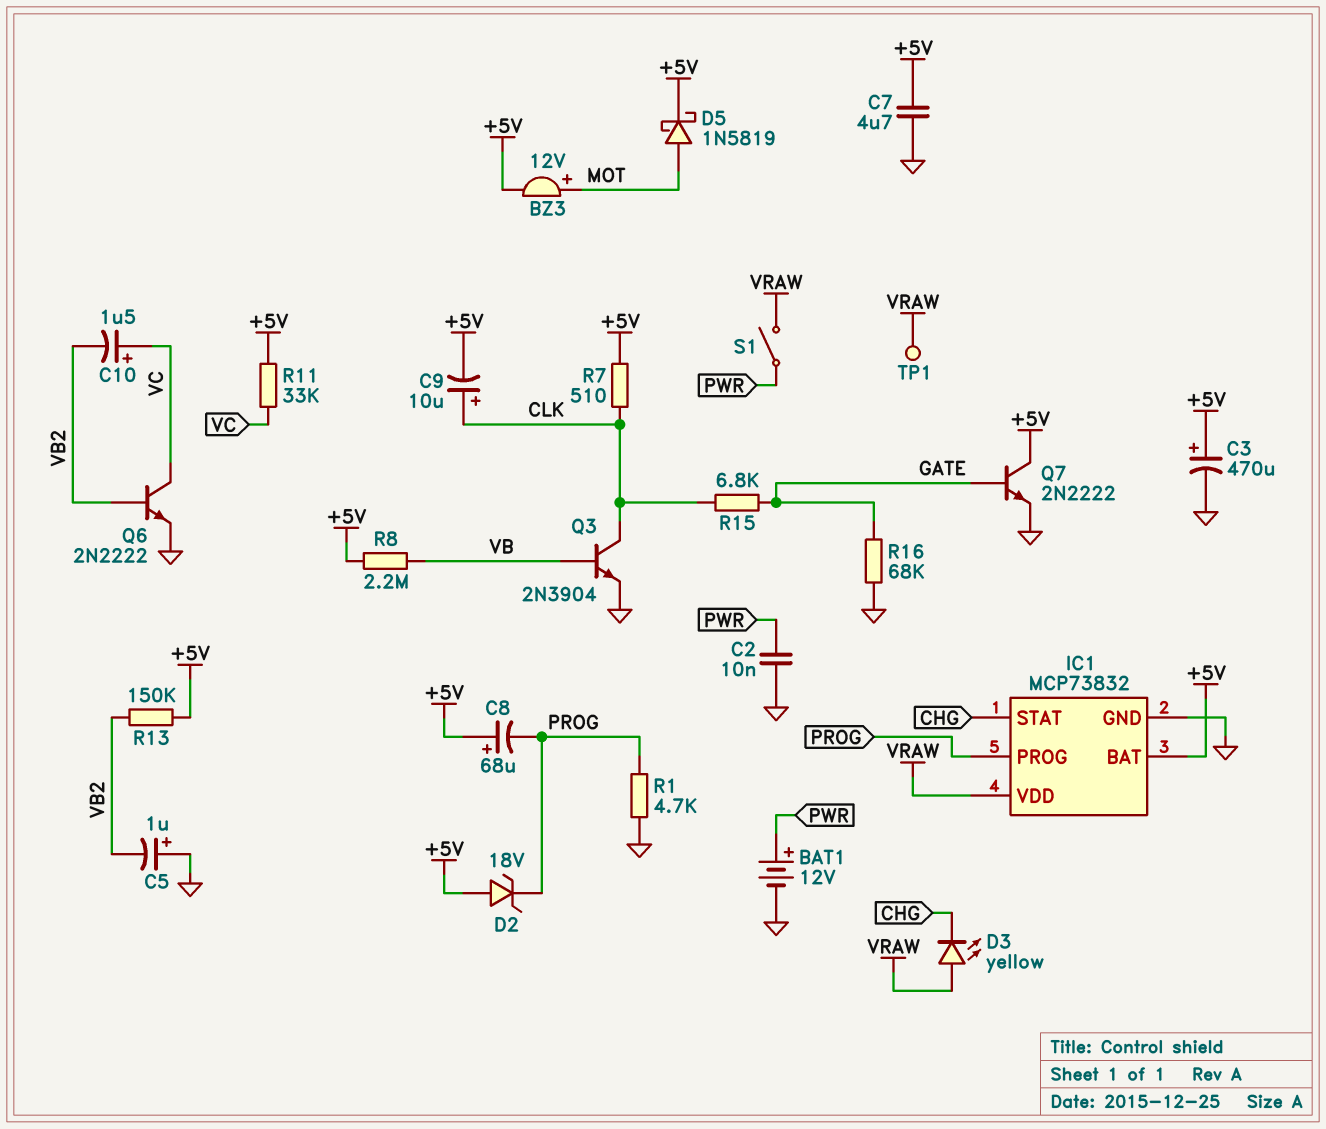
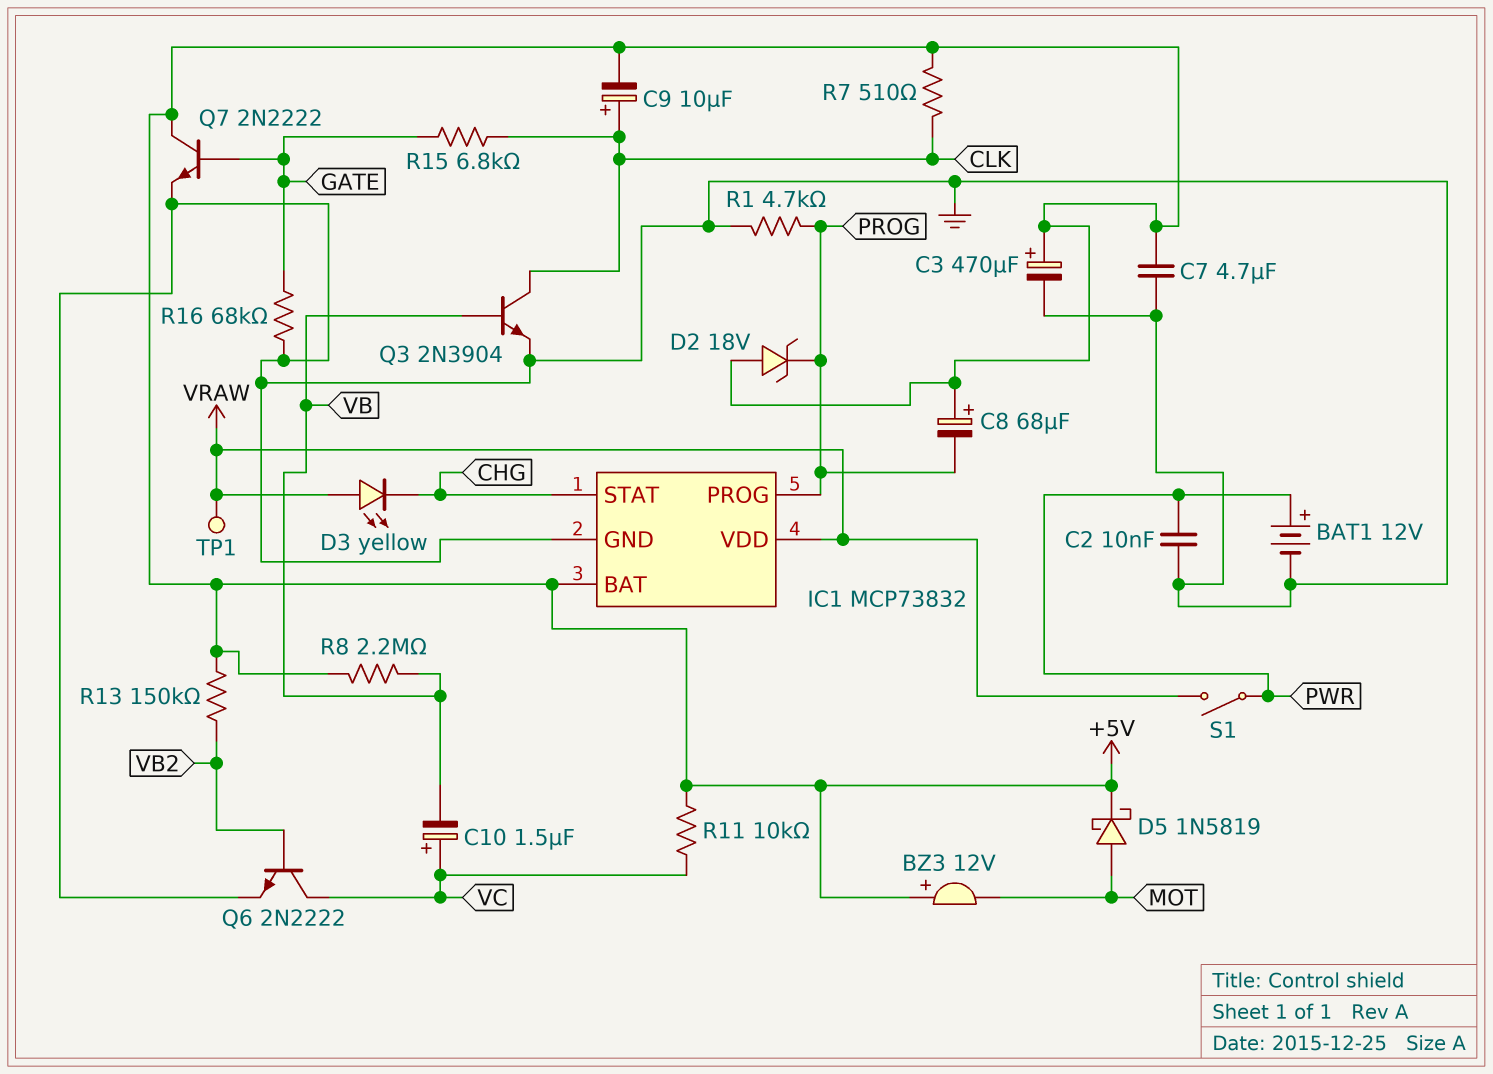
BZ3: buzzer 12V (plus MOT, minus +5V) -> buzzer 12V (plus +5V, minus MOT)
C5: 1uF (plus GND, minus VB2) -> none
C10: 1.5uF (plus VC, minus VB2) -> 1.5uF (plus VC, minus VB)
R11: 33k (+5V, VC) -> 10k (+5V, VC)

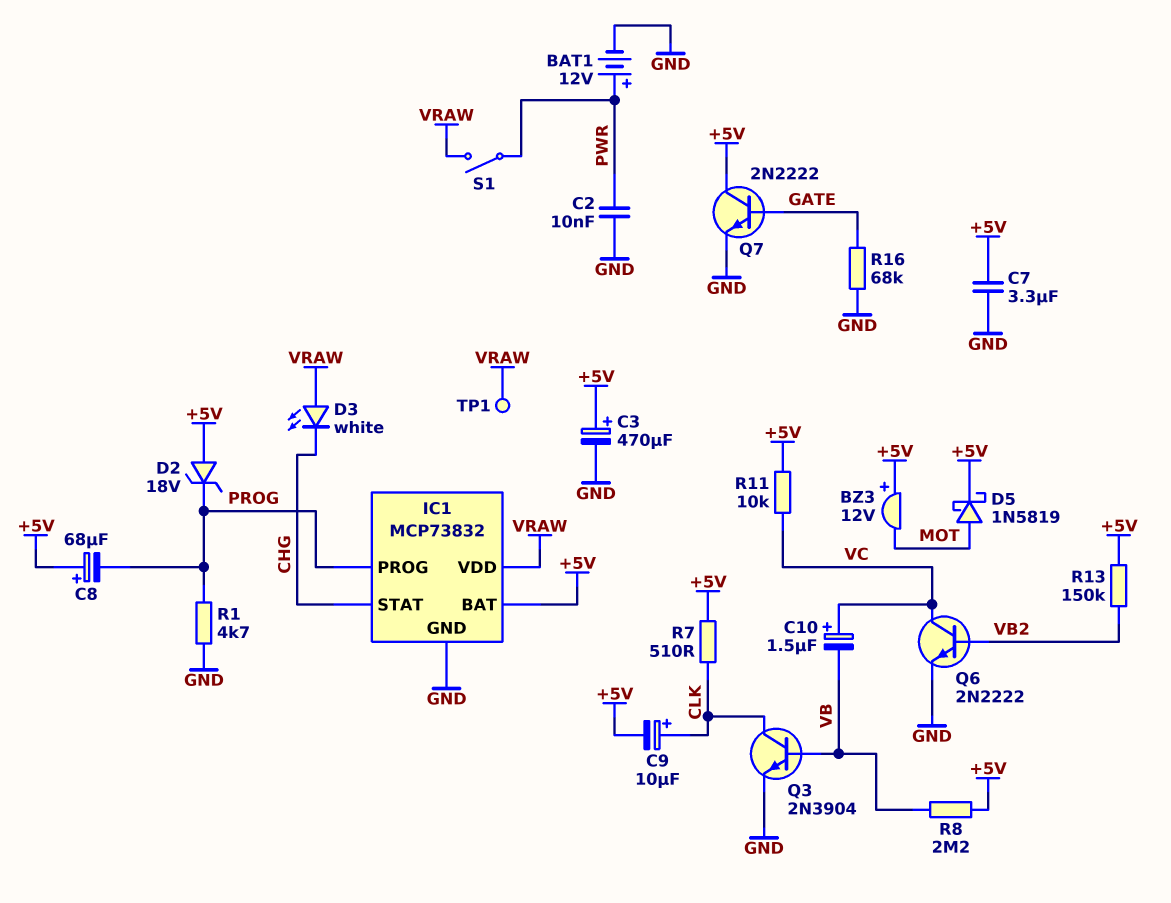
C7: 4.7uF (+5V, GND) -> 3.3uF (+5V, GND)
D3: LED yellow (A VRAW, K CHG) -> LED white (A VRAW, K CHG)
R15: 6.8k (CLK, GATE) -> none

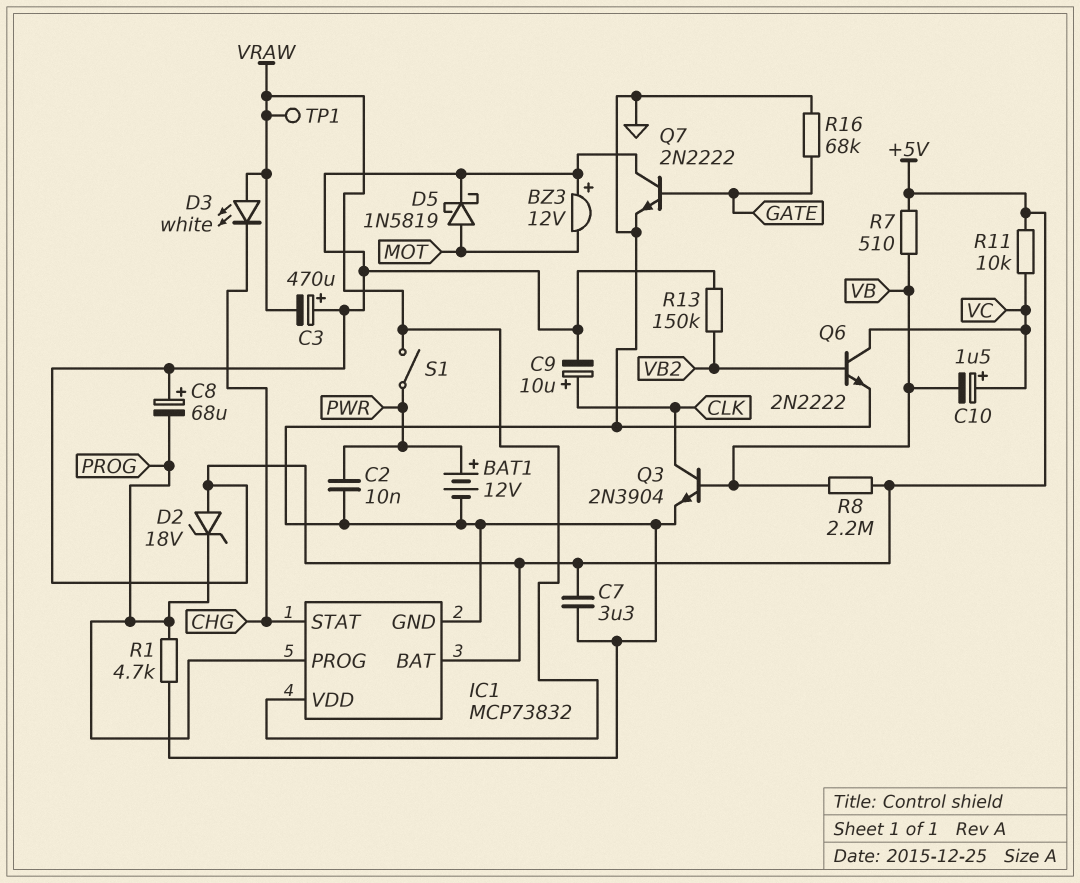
C3: 470uF (plus +5V, minus GND) -> 470uF (plus +5V, minus VRAW)
R7: 510 (+5V, CLK) -> 510 (+5V, VB)

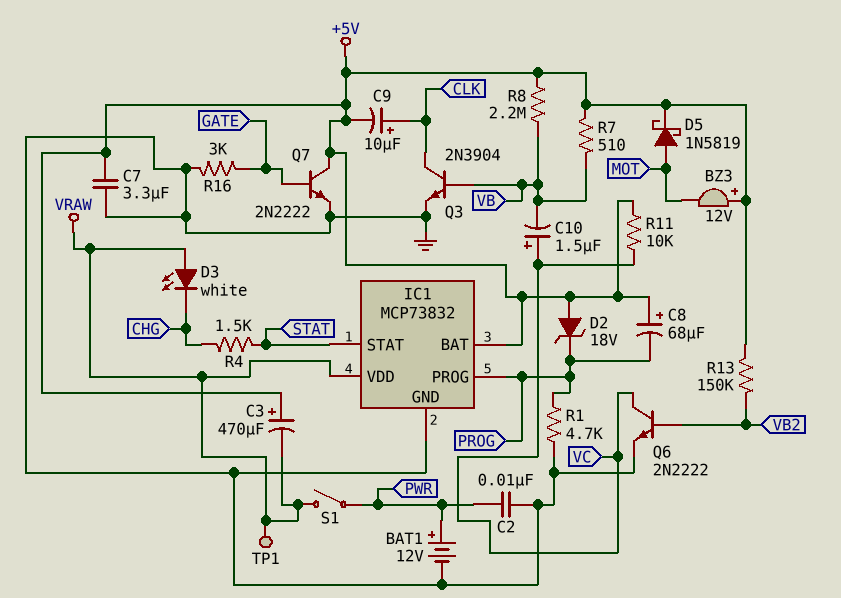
IC1 pin STAT: CHG -> STAT
R4: none -> 1.5k (CHG, STAT)
R16: 68k (GATE, GND) -> 3k (GATE, GND)

